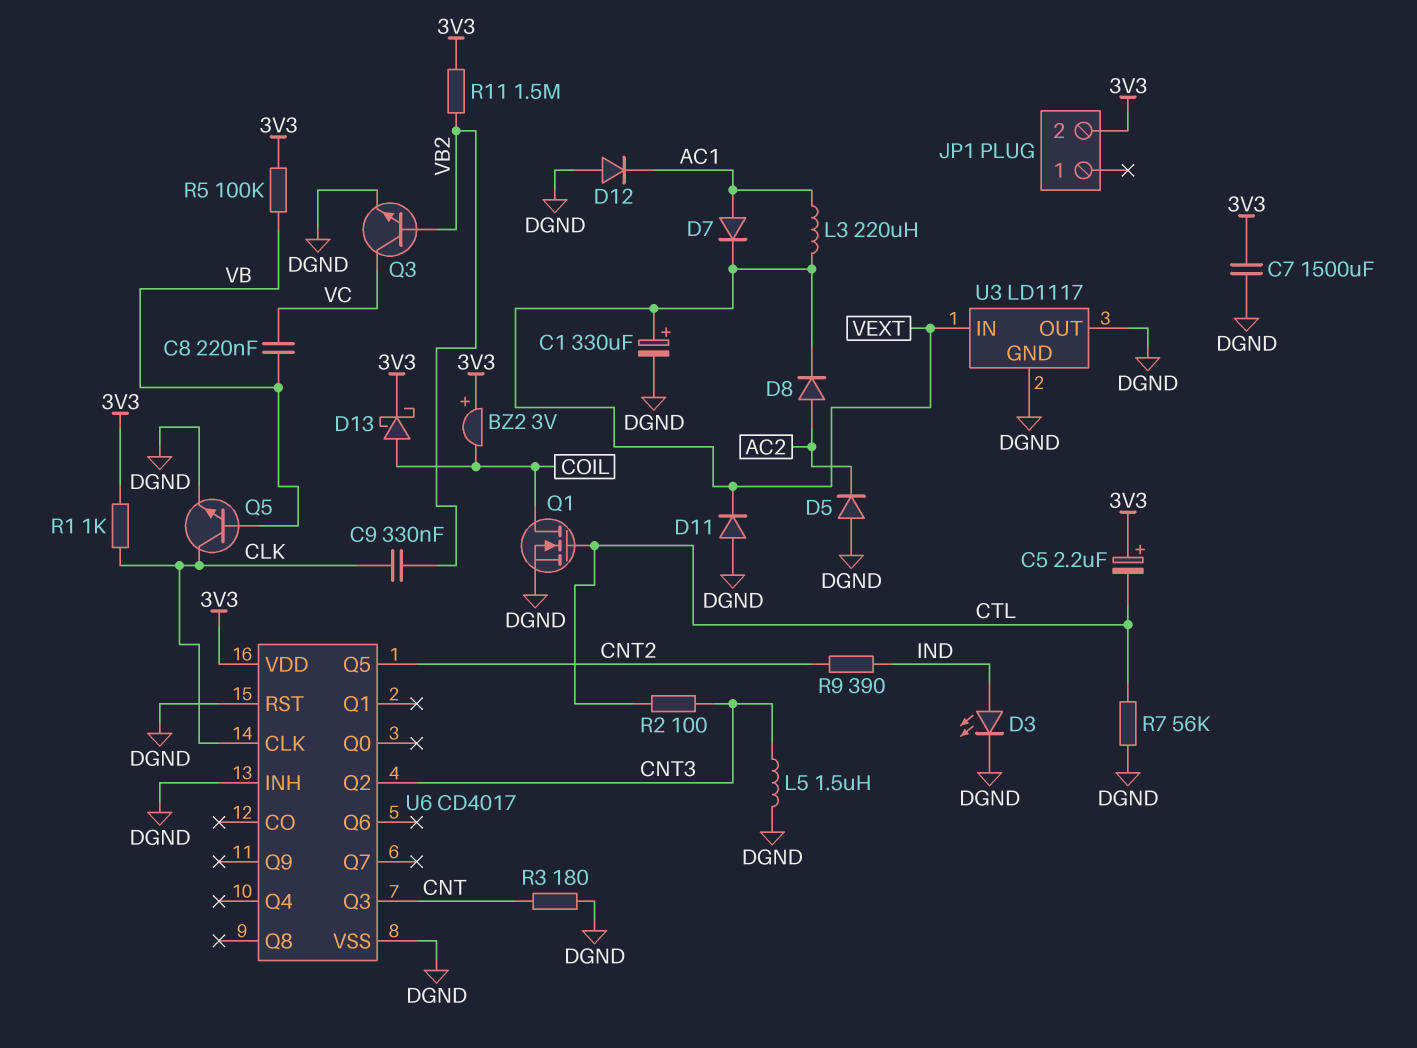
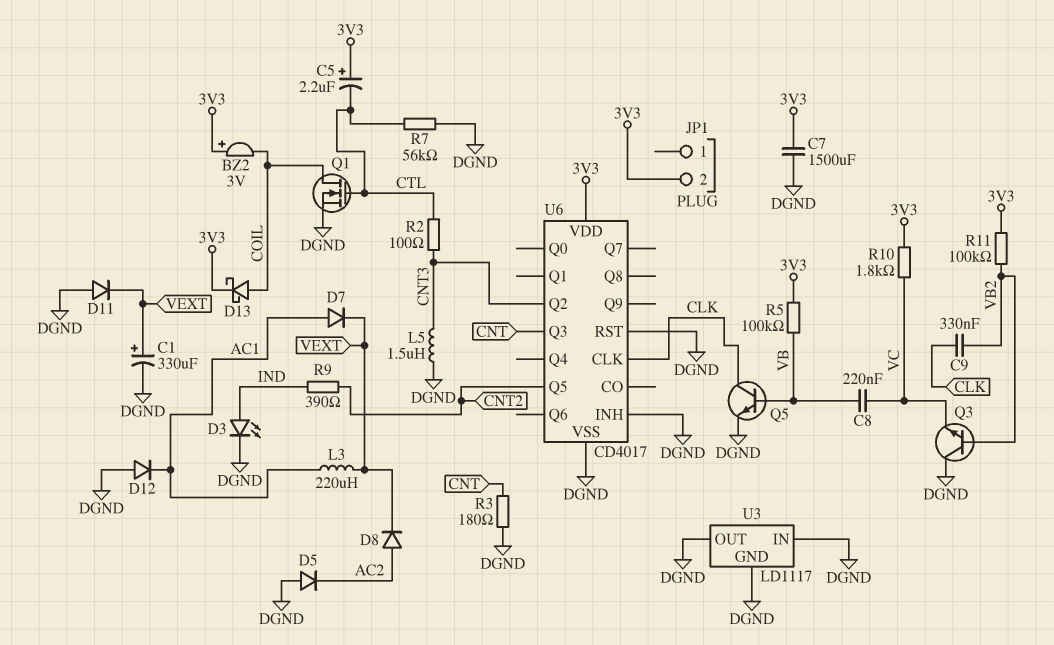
Q3: NPN (B VB2, C VC, E DGND) -> NPN (B VB2, C DGND, E VC)
R1: 1k (3V3, CLK) -> none
R10: none -> 1.8k (3V3, VC)
R11: 1.5M (3V3, VB2) -> 100k (3V3, VB2)
U3 pin IN: VEXT -> DGND

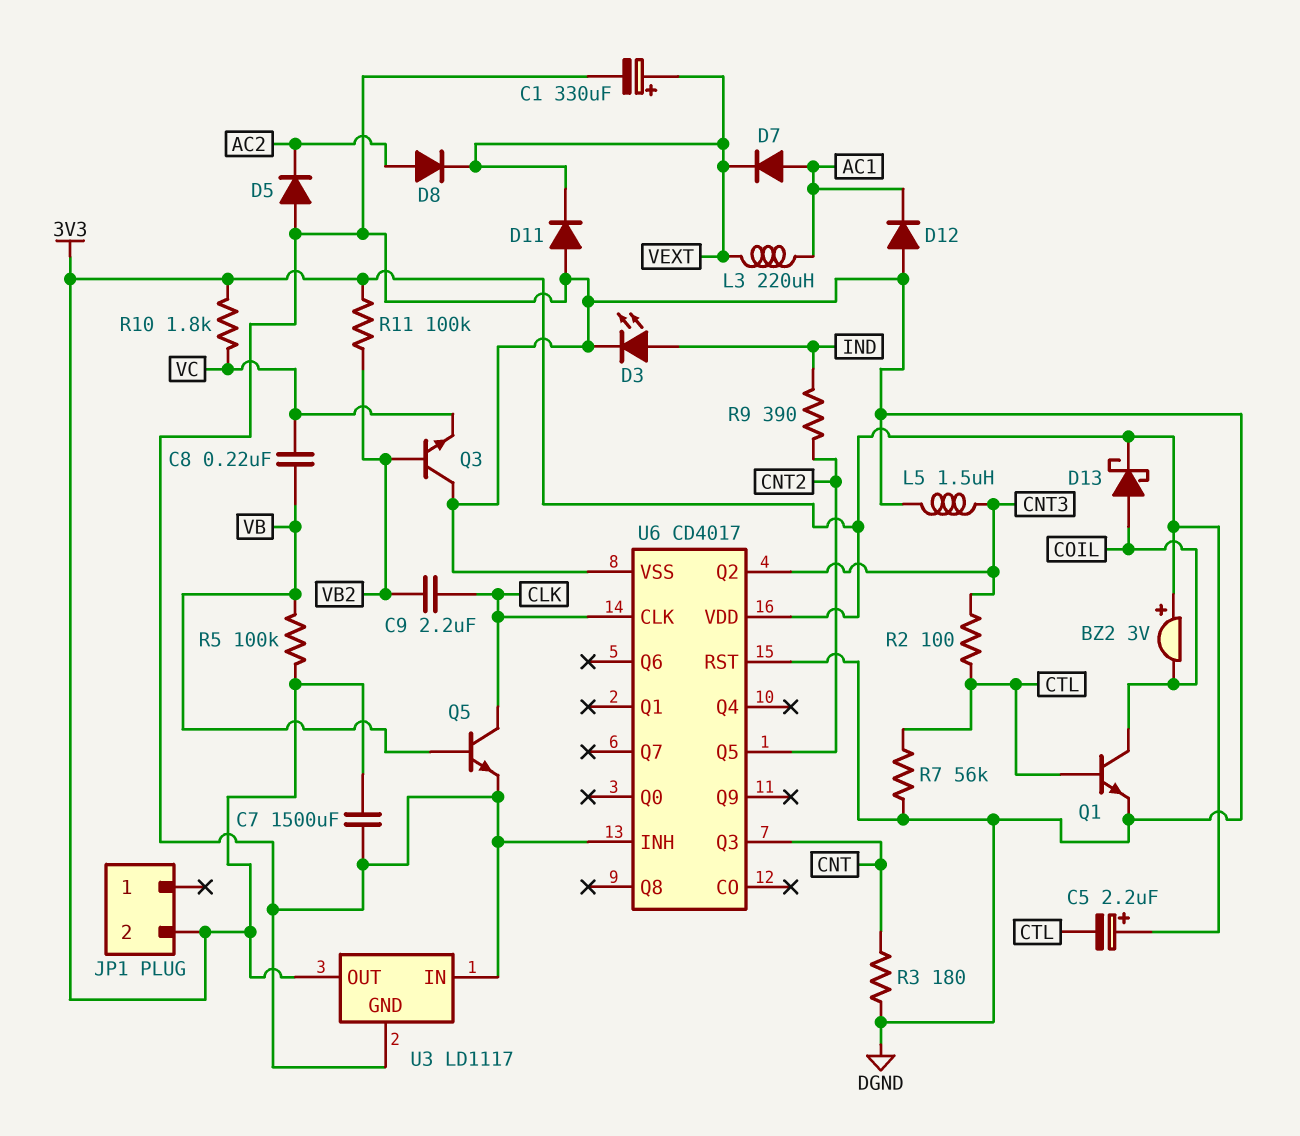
C9: 330nF (CLK, VB2) -> 2.2uF (CLK, VB2)
Q1: NMOS (G CTL, D COIL, S DGND) -> NPN (B CTL, C COIL, E DGND)
U3 pin OUT: DGND -> 3V3

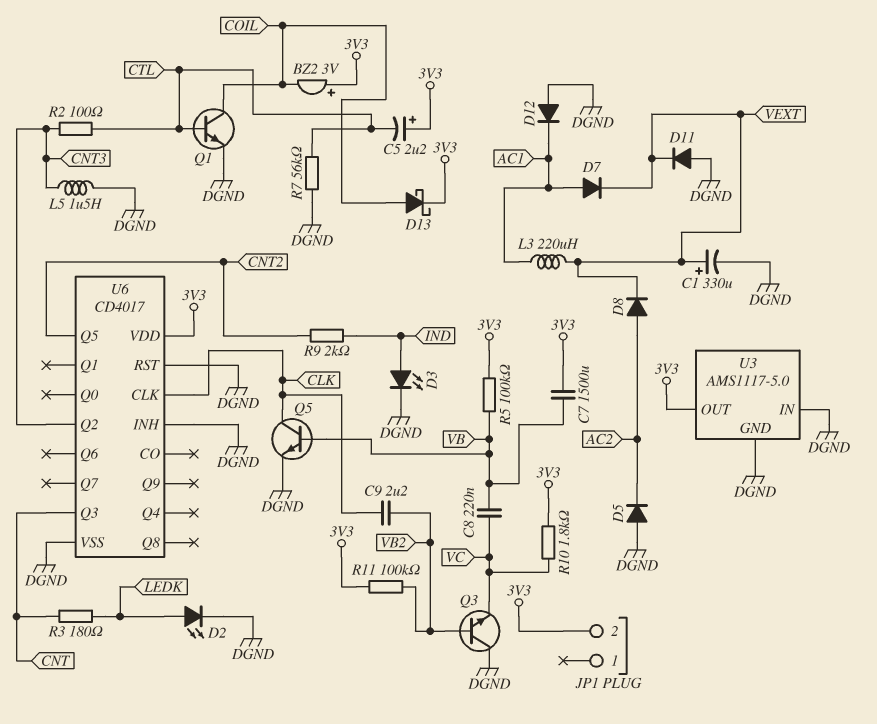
C7: 1500uF (3V3, DGND) -> 1500uF (3V3, VB)
D2: none -> LED (A LEDK, K DGND)
R3: 180 (CNT, DGND) -> 180 (CNT, LEDK)
R9: 390 (CNT2, IND) -> 2k (CNT2, IND)
U3: LD1117 -> AMS1117-5.0

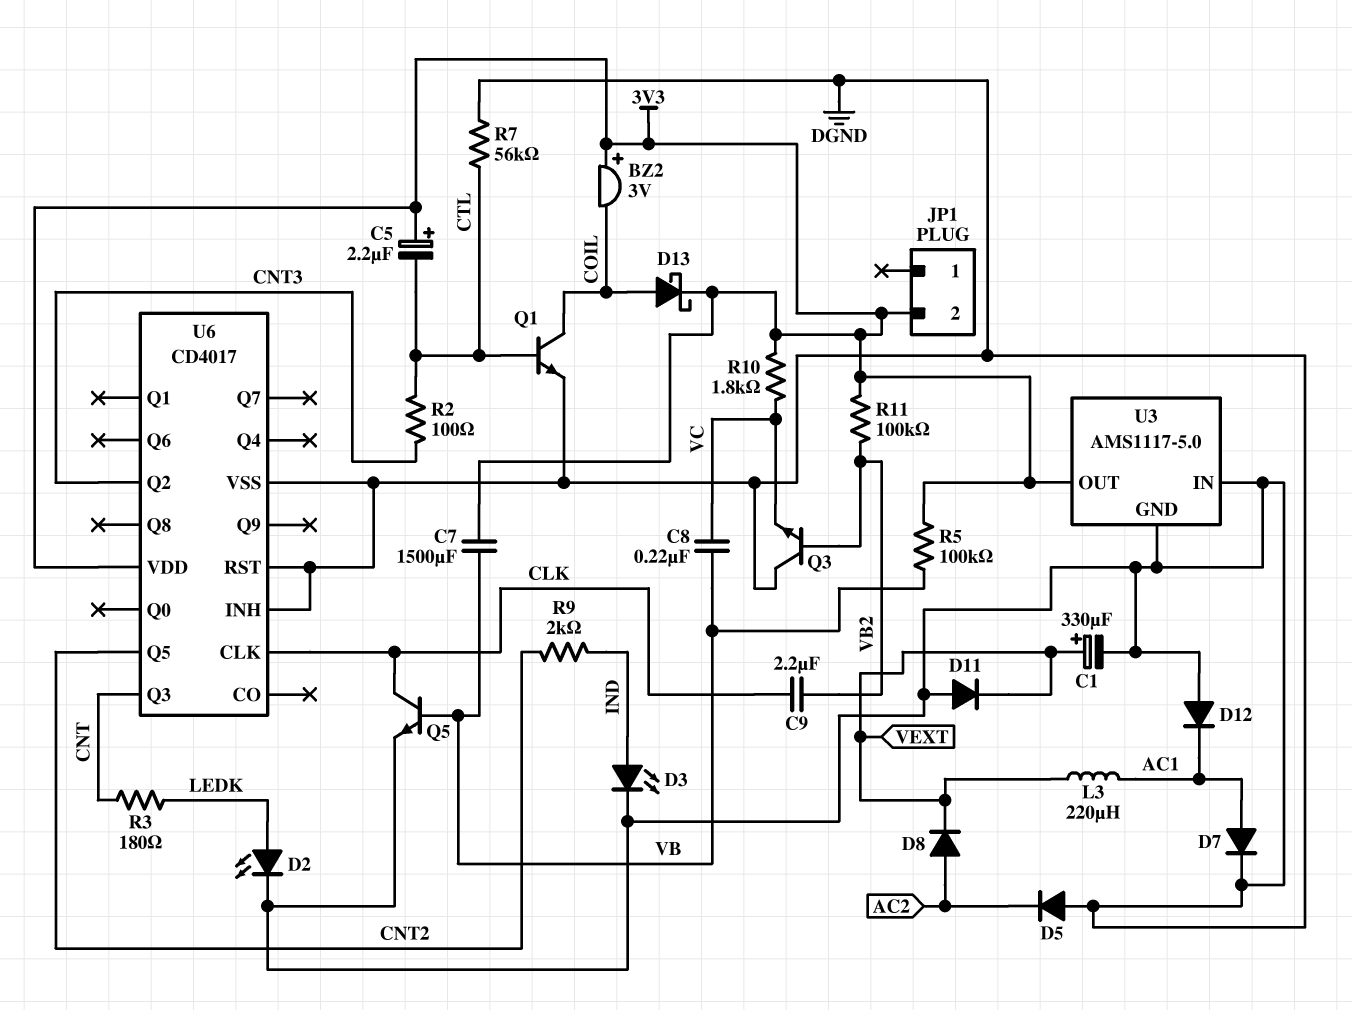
D7: diode (A AC1, K VEXT) -> diode (A AC1, K DGND)
L5: 1.5uH (CNT3, DGND) -> none

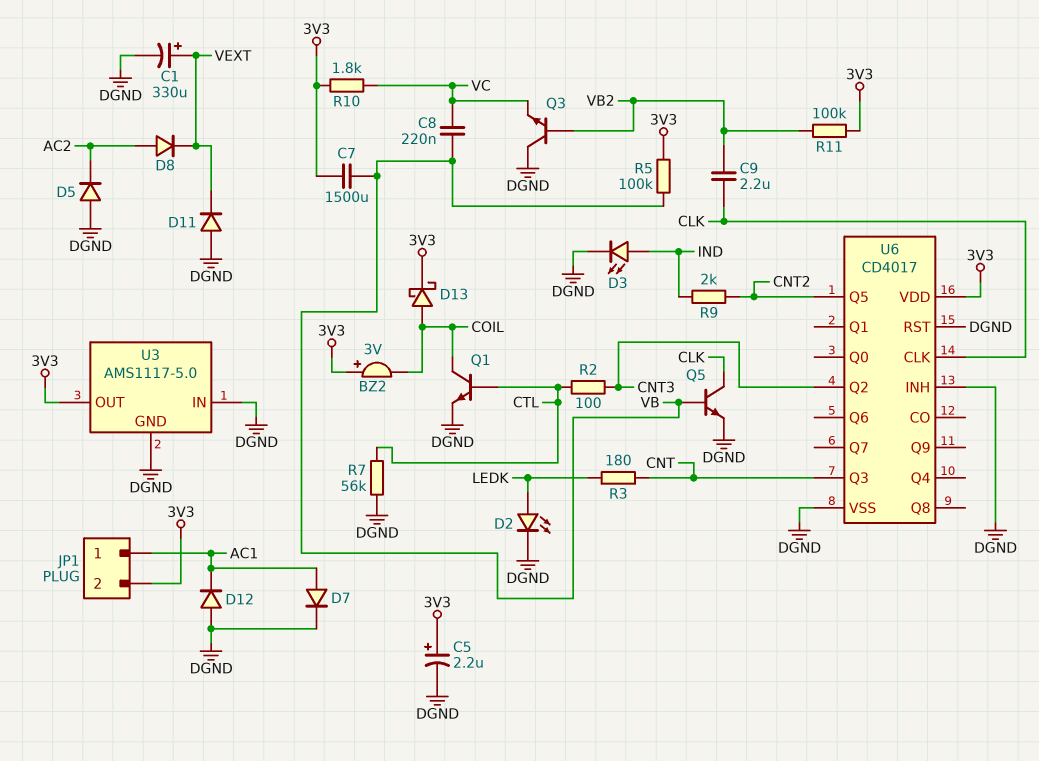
C5: 2.2uF (plus 3V3, minus CTL) -> 2.2uF (plus 3V3, minus DGND)
JP1 pin 1: none -> AC1
L3: 220uH (AC1, VEXT) -> none

